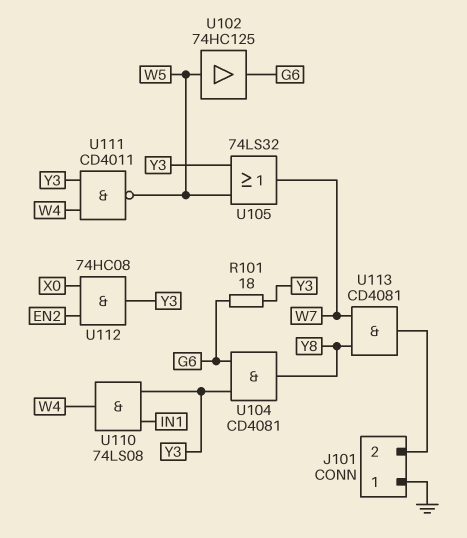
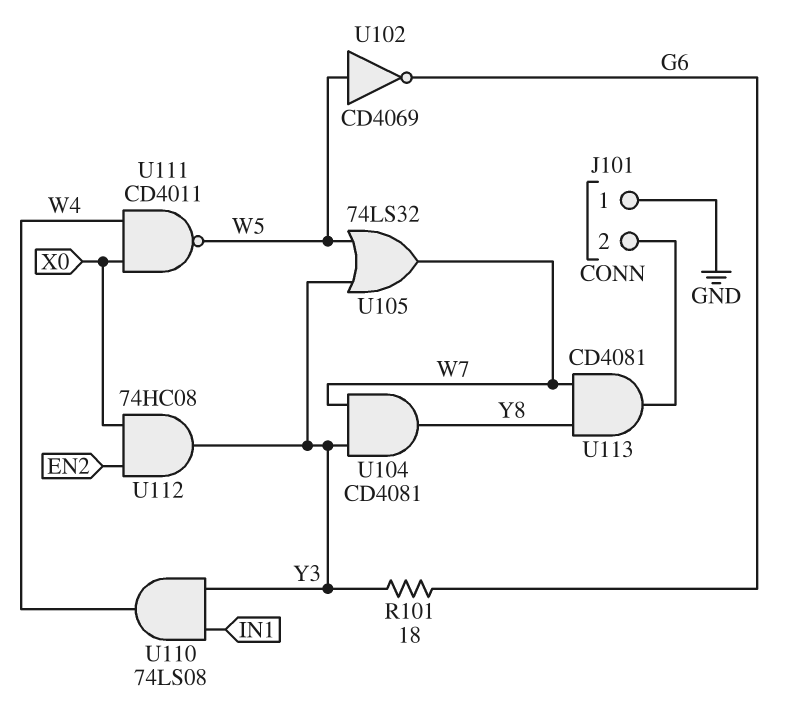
U102: buffer 74HC125 (in W5, out G6) -> NOT CD4069 (in W5, out G6)
U104: AND CD4081 (in G6, in Y3, out Y8) -> AND CD4081 (in W7, in Y3, out Y8)
U111: NAND CD4011 (in W4, in Y3, out W5) -> NAND CD4011 (in W4, in X0, out W5)

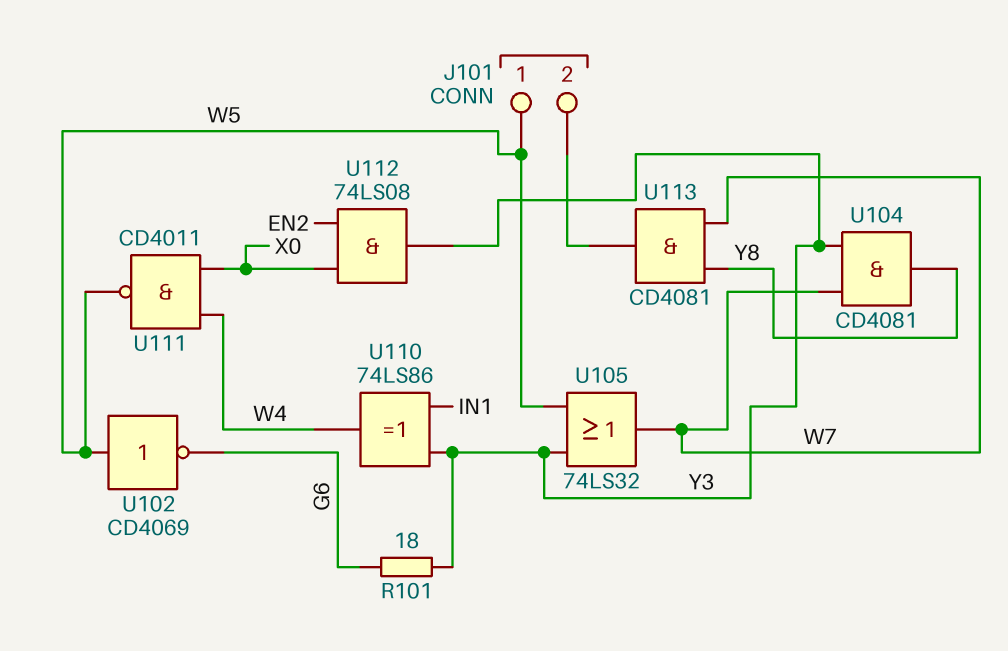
J101 pin 1: GND -> W5
U110: AND 74LS08 (in IN1, in Y3, out W4) -> XOR 74LS86 (in IN1, in Y3, out W4)
U112: AND 74HC08 (in EN2, in X0, out Y3) -> AND 74LS08 (in EN2, in X0, out Y3)

